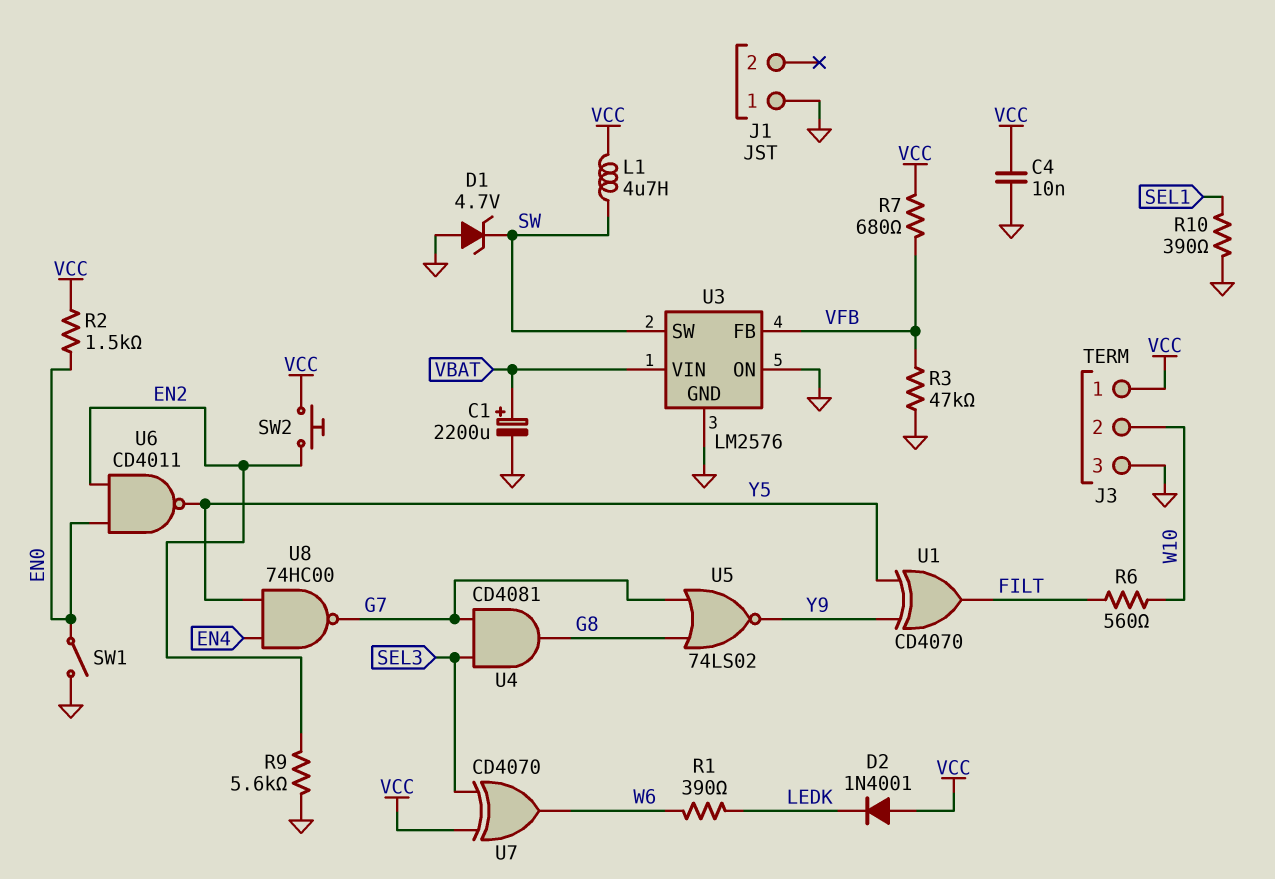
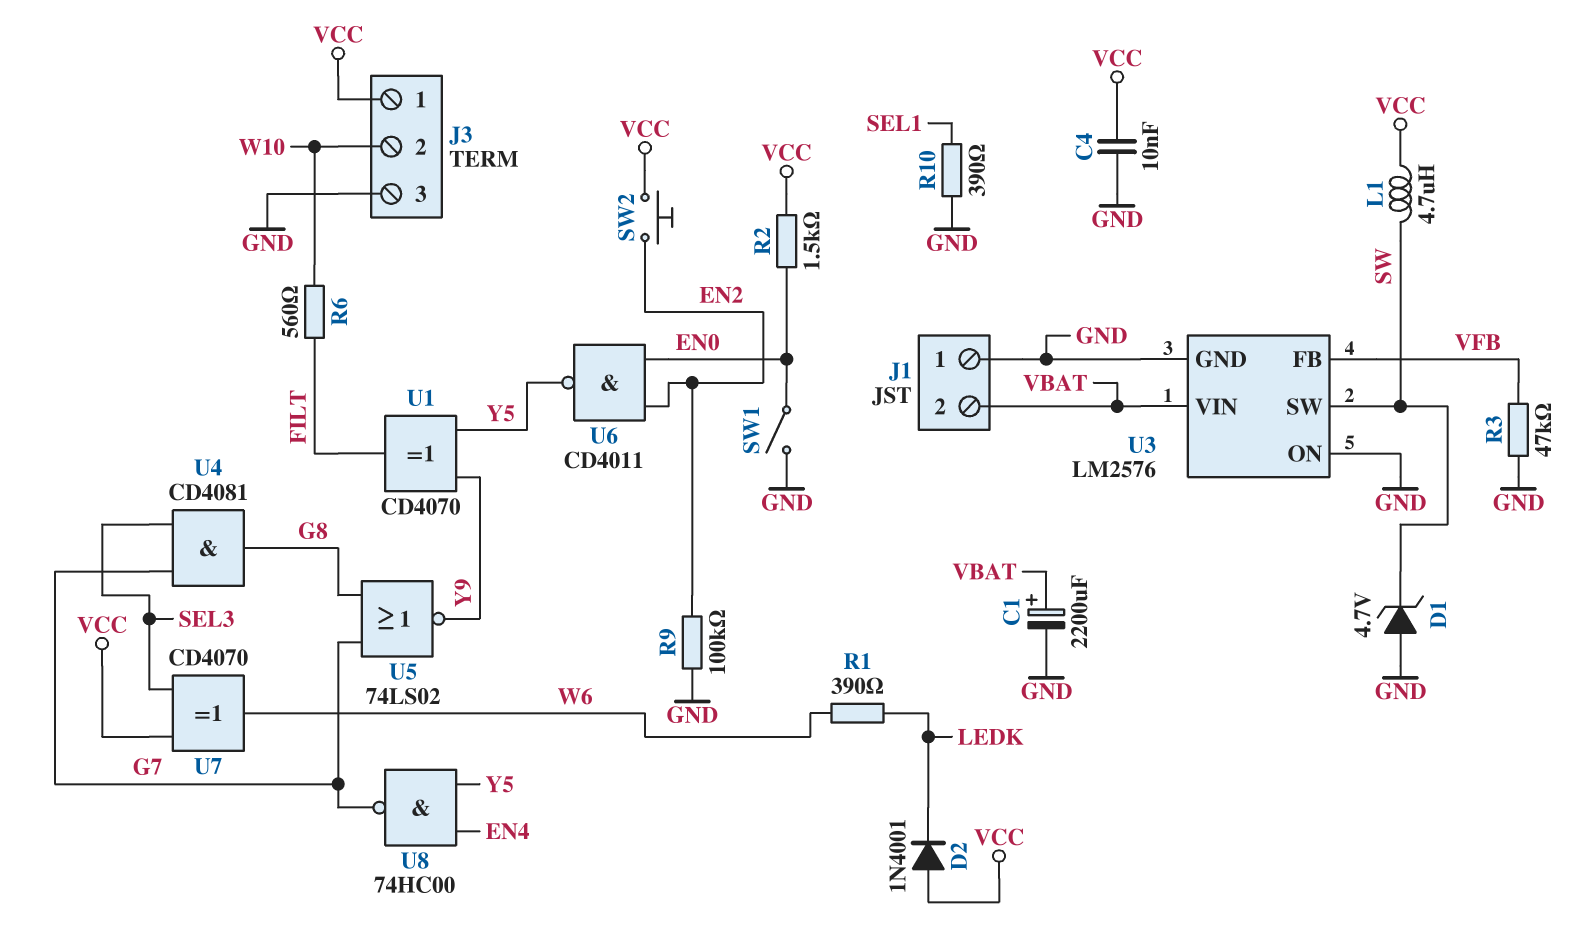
J1 pin 2: none -> VBAT
R7: 680 (VCC, VFB) -> none
R9: 5.6k (EN2, GND) -> 100k (EN2, GND)

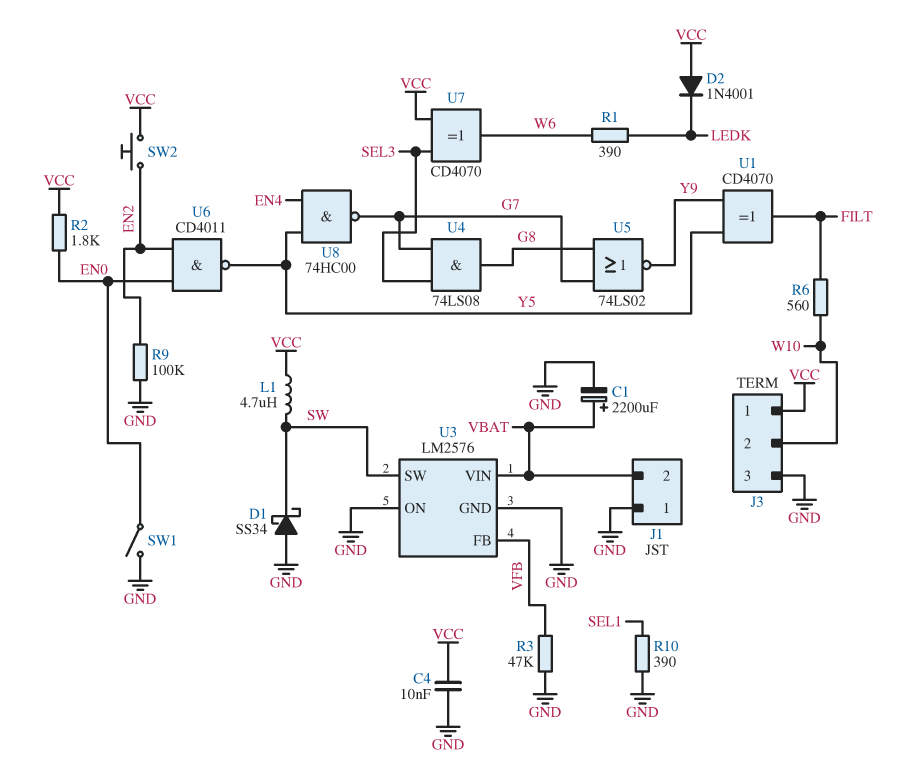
D1: zener 4.7V (A GND, K SW) -> schottky SS34 (A GND, K SW)
R2: 1.5k (EN0, VCC) -> 1.8k (EN0, VCC)
U4: AND CD4081 (in G7, in SEL3, out G8) -> AND 74LS08 (in G7, in SEL3, out G8)

